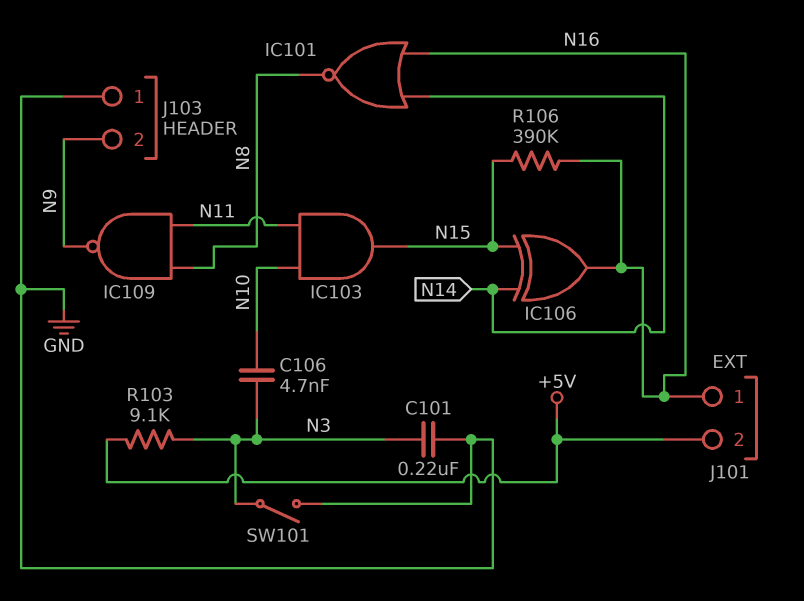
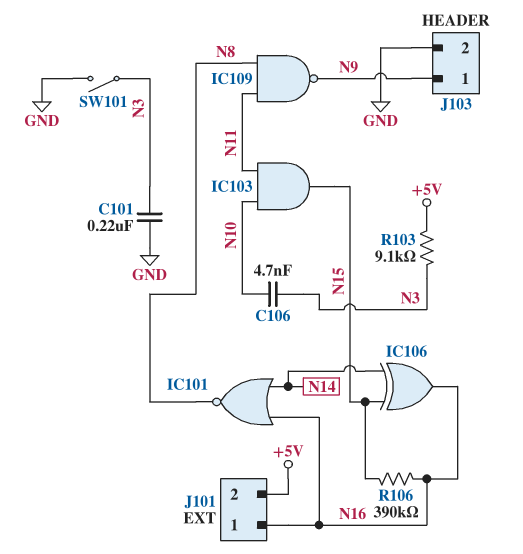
J103 pin 1: GND -> N9
J103 pin 2: N9 -> GND

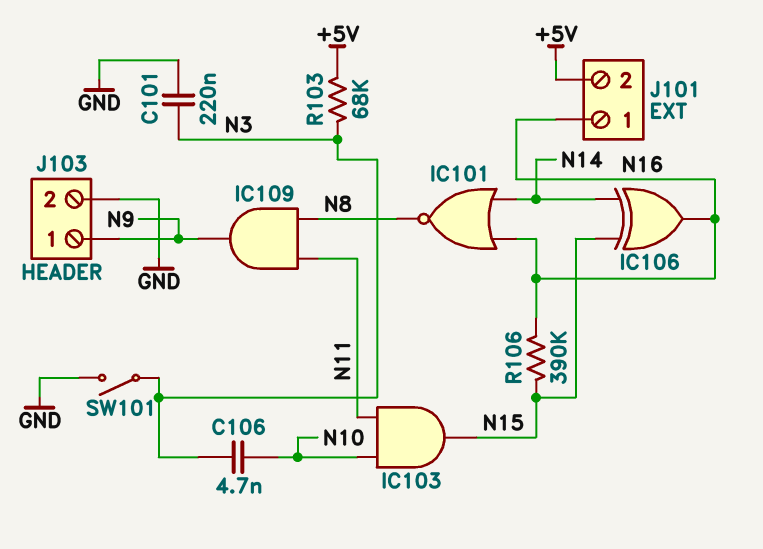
IC109: NAND (in N8, in N11, out N9) -> AND (in N8, in N11, out N9)
R103: 9.1k (+5V, N3) -> 68k (+5V, N3)

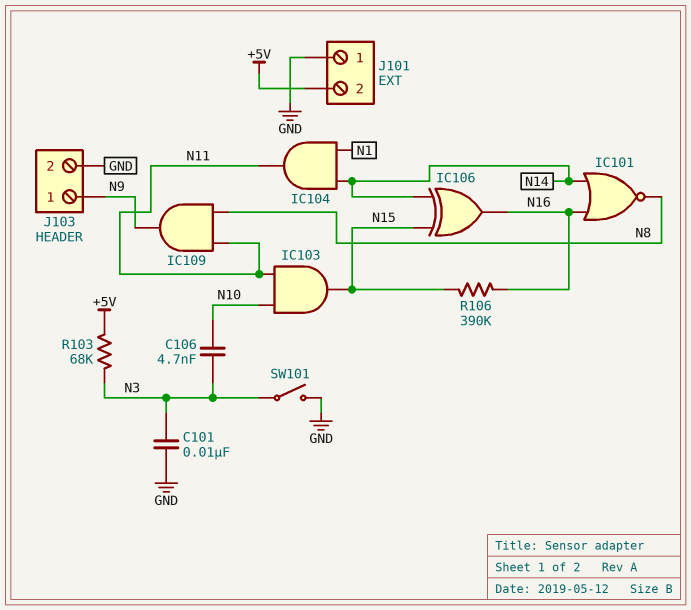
C101: 220nF (GND, N3) -> 10nF (GND, N3)
IC104: none -> AND (in N1, in N14, out N11)
J101 pin 1: N16 -> GND

